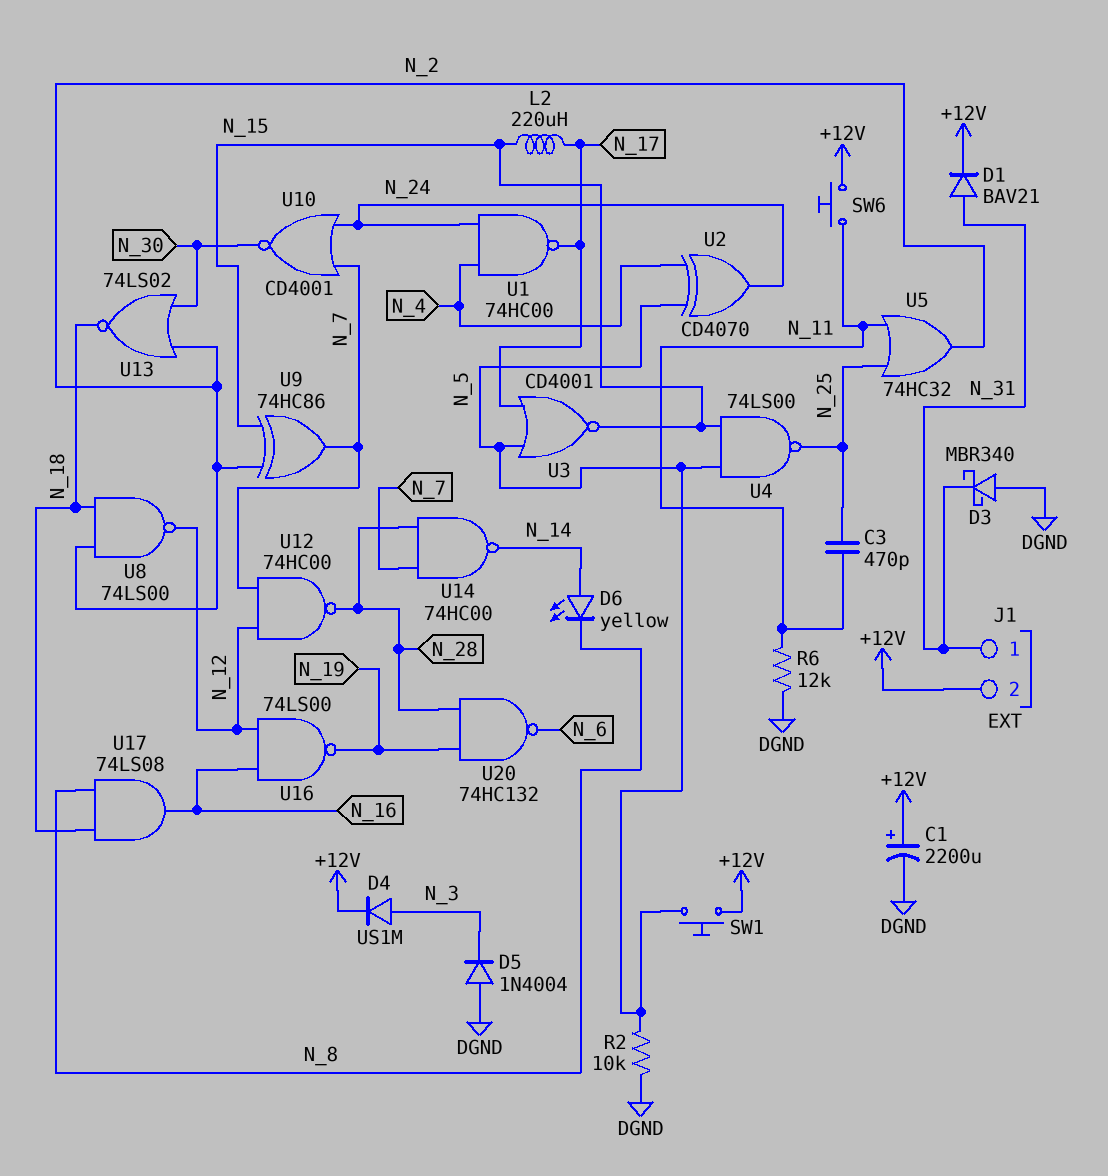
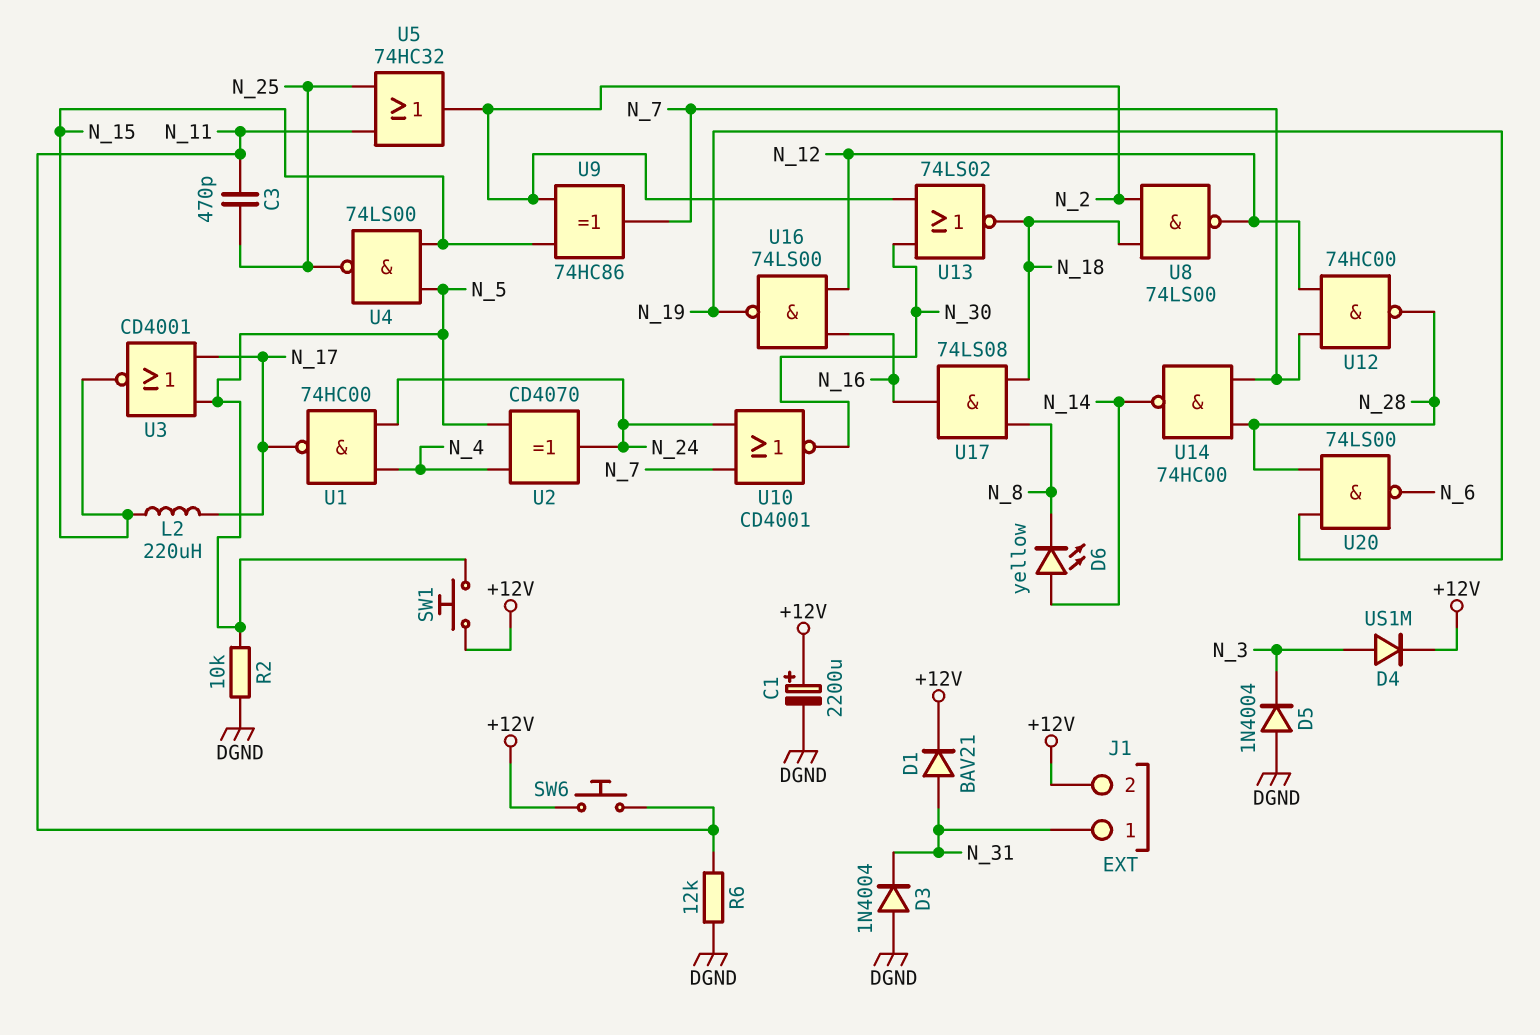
D3: schottky MBR340 (A DGND, K N_31) -> diode 1N4004 (A DGND, K N_31)
U20: NAND 74HC132 (in N_19, in N_28, out N_6) -> NAND 74LS00 (in N_19, in N_28, out N_6)

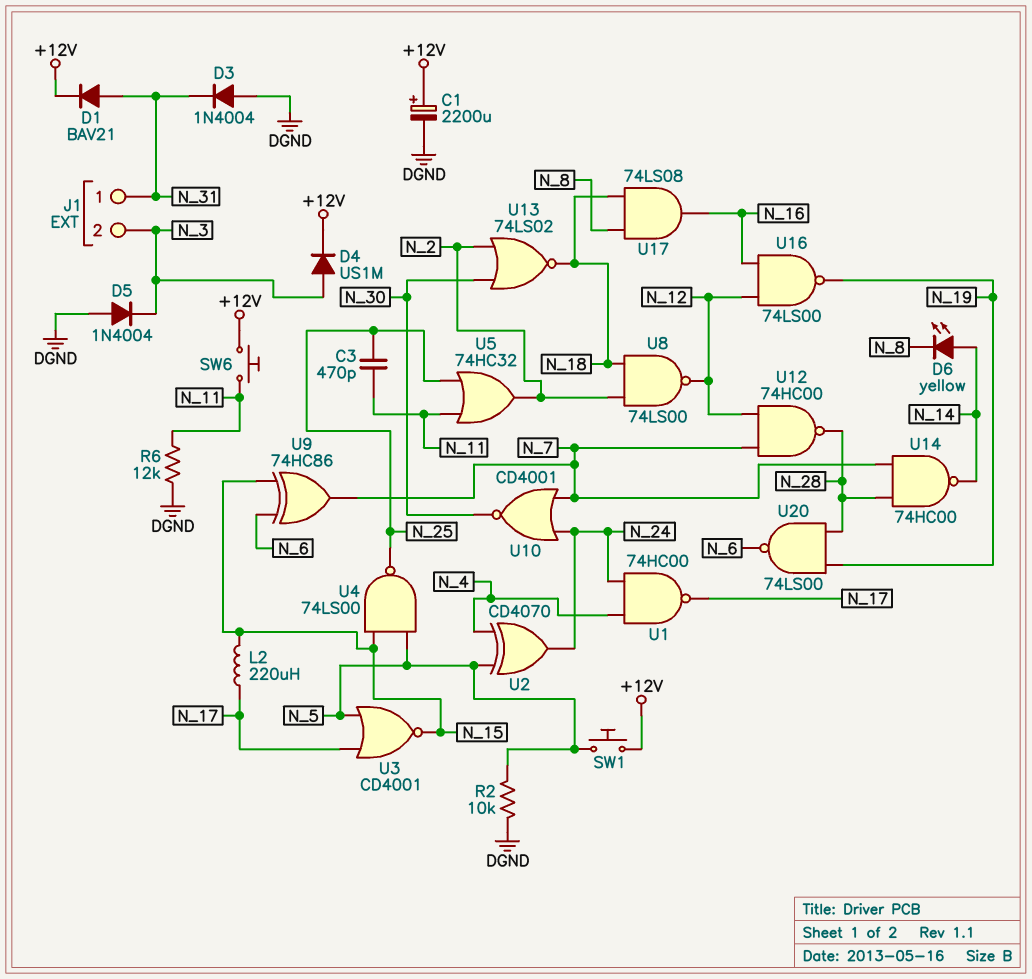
J1 pin 2: +12V -> N_3
U9: XOR 74HC86 (in N_2, in N_15, out N_7) -> XOR 74HC86 (in N_6, in N_15, out N_7)

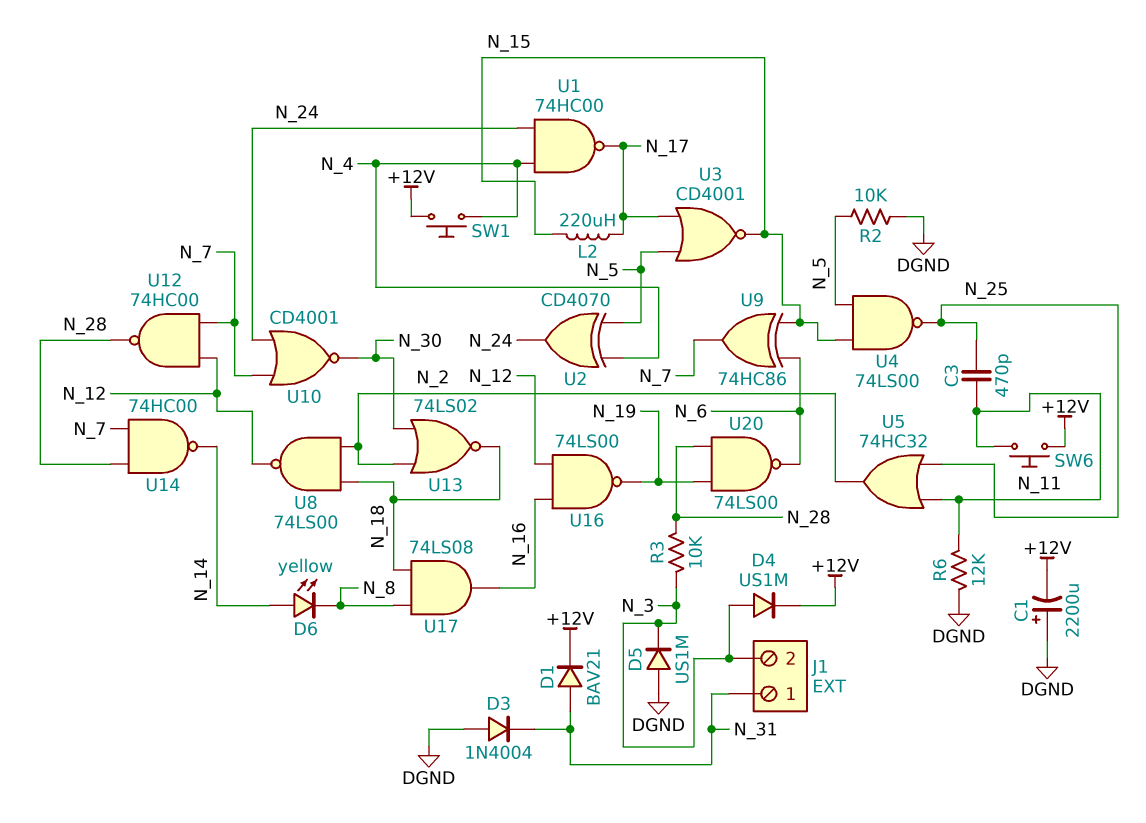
C1: 2200uF (plus +12V, minus DGND) -> 2200uF (plus DGND, minus +12V)
D5: diode 1N4004 (A DGND, K N_3) -> diode US1M (A DGND, K N_3)
R3: none -> 10k (N_3, N_28)
SW1: button (+12V, N_5) -> button (+12V, N_4)

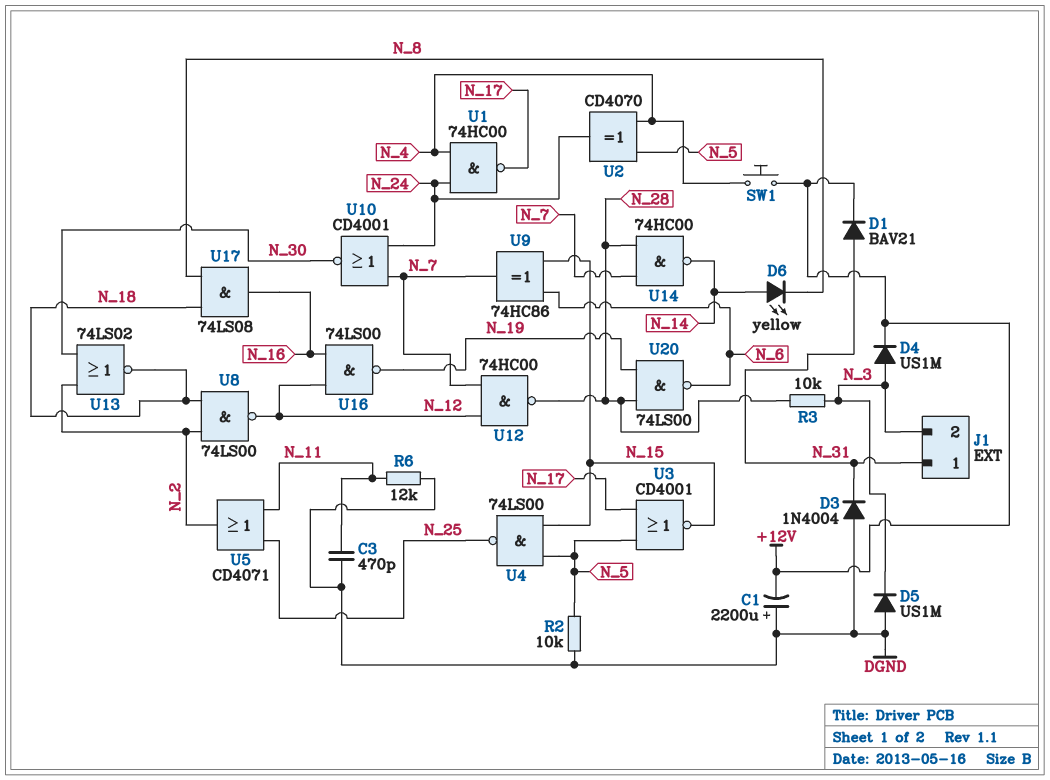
C3: 470pF (N_11, N_25) -> 470pF (DGND, N_11)
L2: 220uH (N_15, N_17) -> none
SW6: button (+12V, N_11) -> none
U5: OR 74HC32 (in N_11, in N_25, out N_2) -> OR CD4071 (in N_11, in N_25, out N_2)

